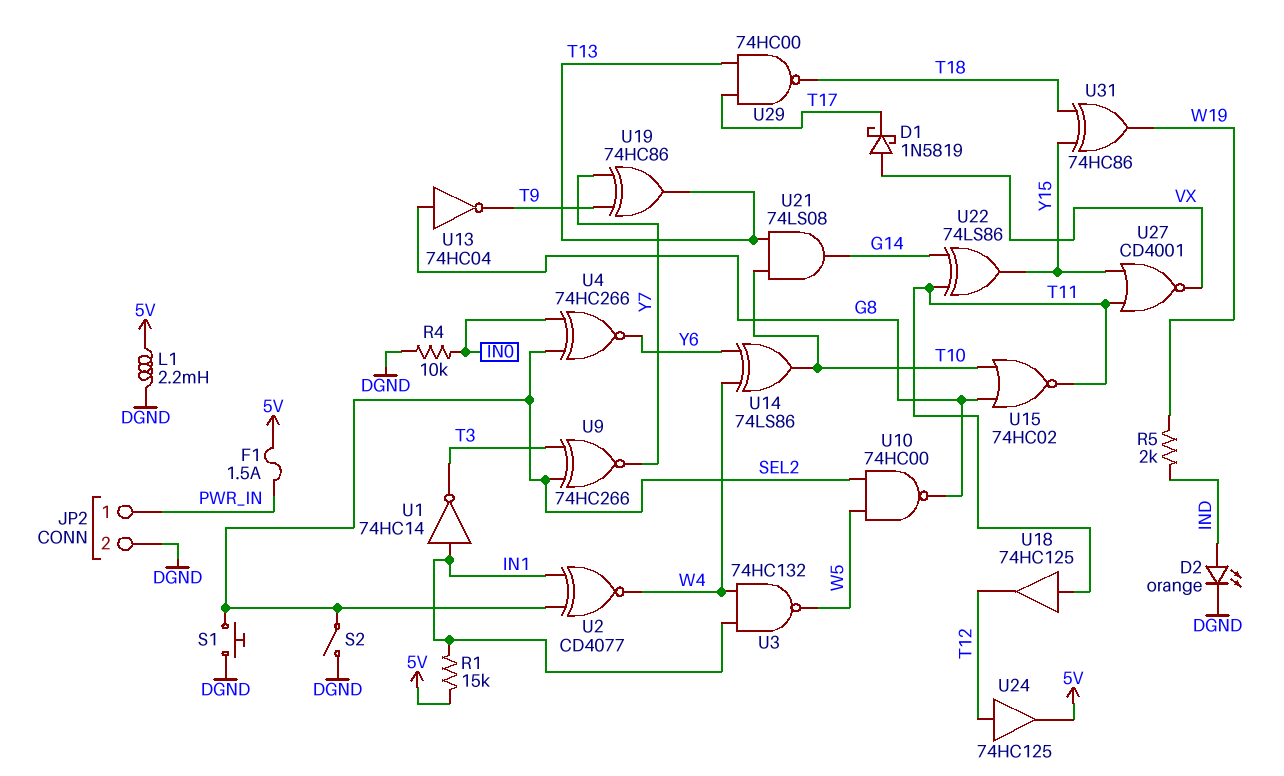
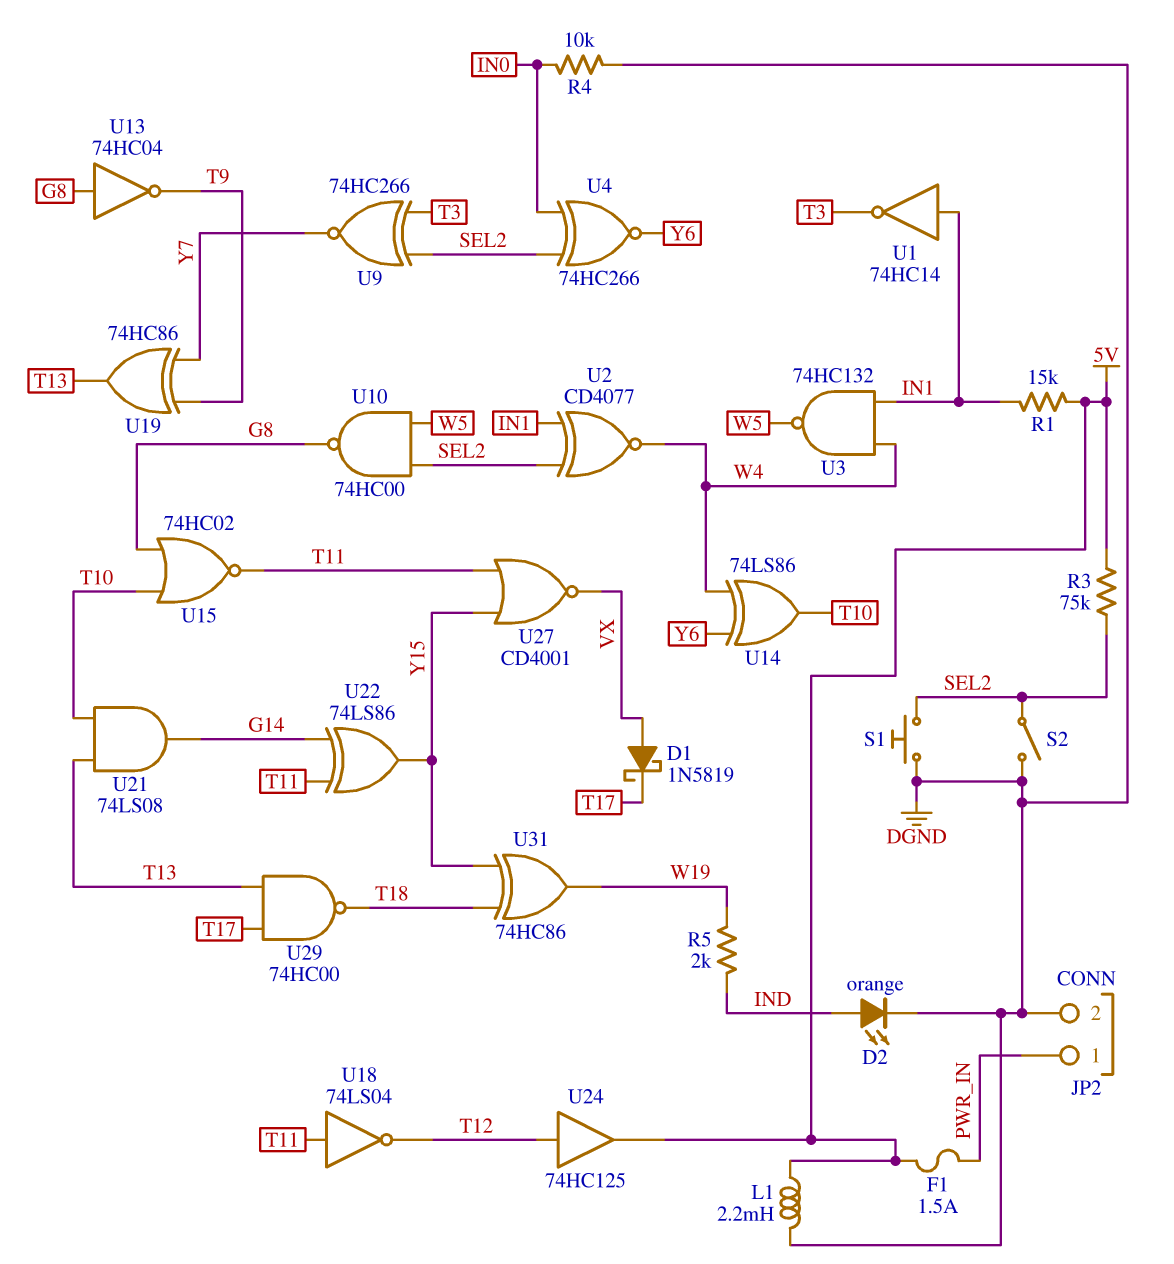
R3: none -> 75k (5V, SEL2)
U18: buffer 74HC125 (in T11, out T12) -> NOT 74LS04 (in T11, out T12)

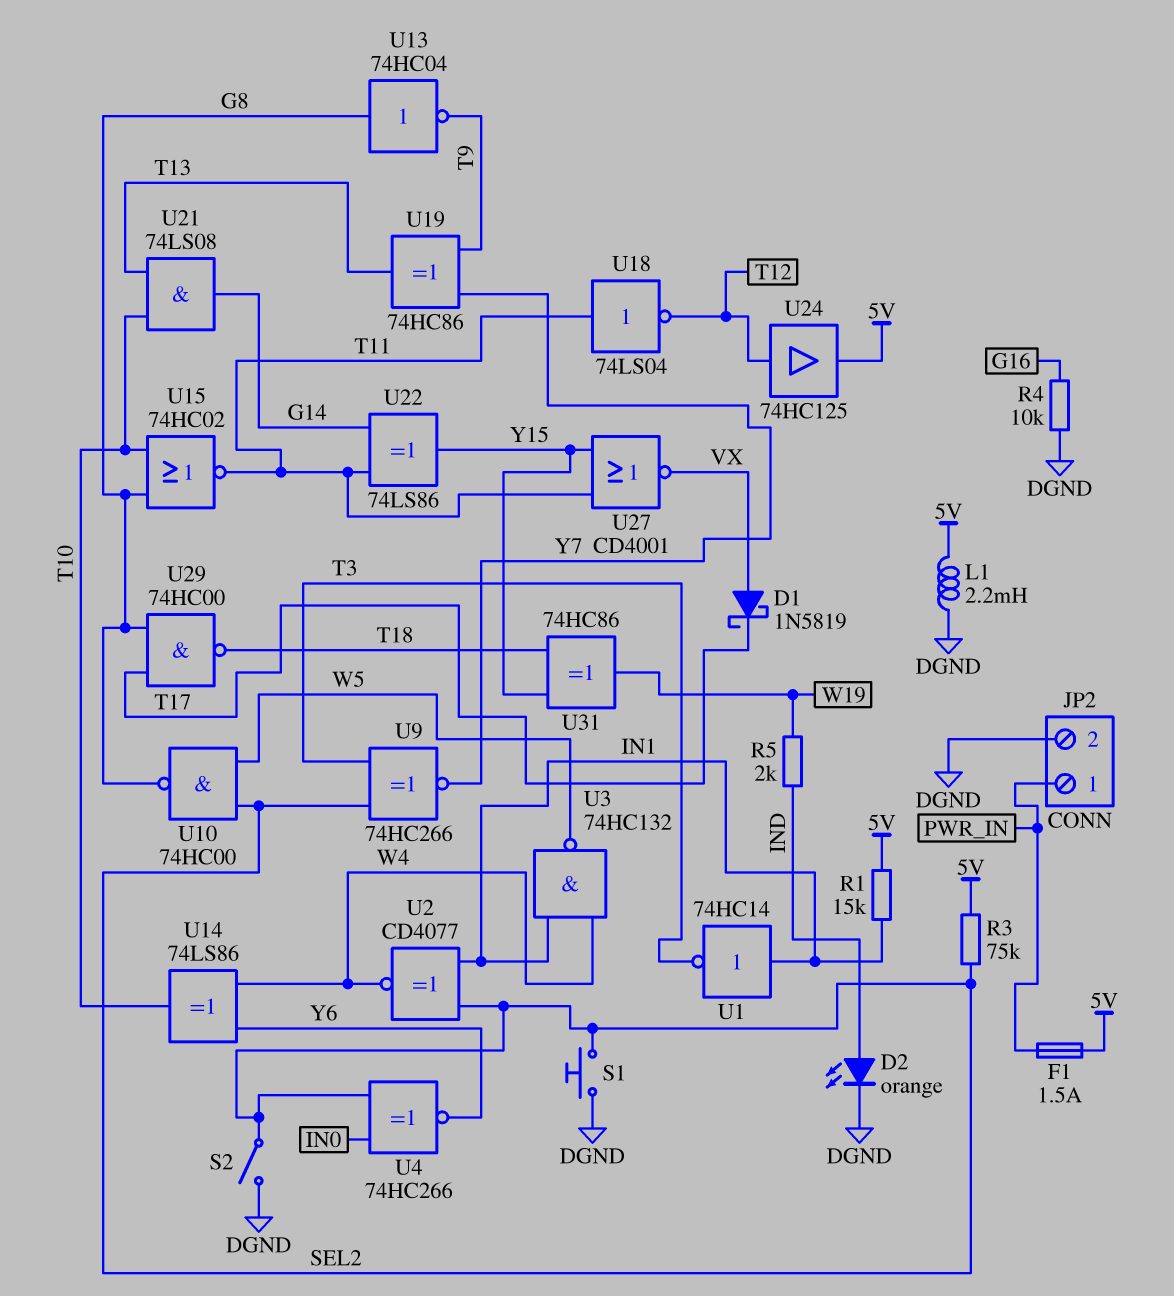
R4: 10k (DGND, IN0) -> 10k (DGND, G16)
U29: NAND 74HC00 (in T13, in T17, out T18) -> NAND 74HC00 (in G8, in T17, out T18)

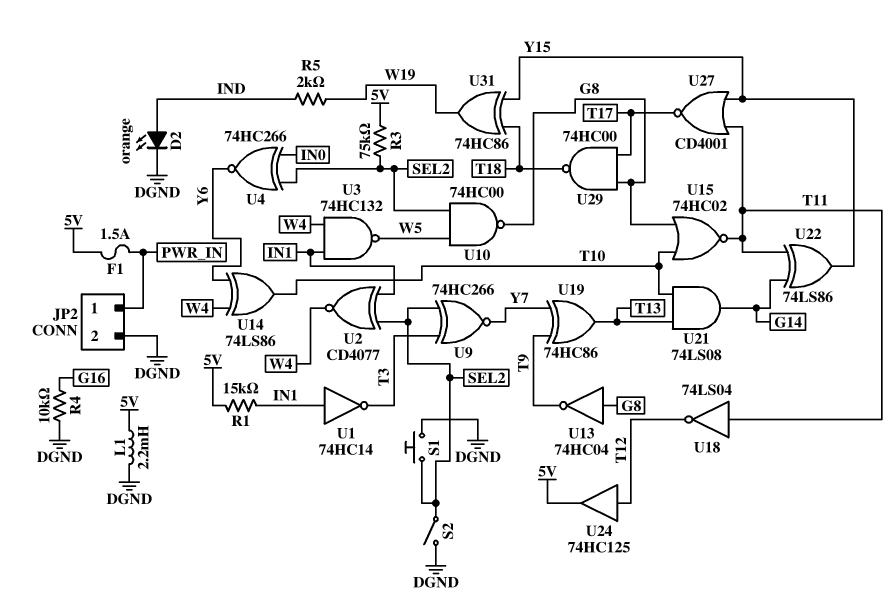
D1: schottky 1N5819 (A VX, K T17) -> none
U27: NOR CD4001 (in T11, in Y15, out VX) -> NOR CD4001 (in T11, in Y15, out T17)

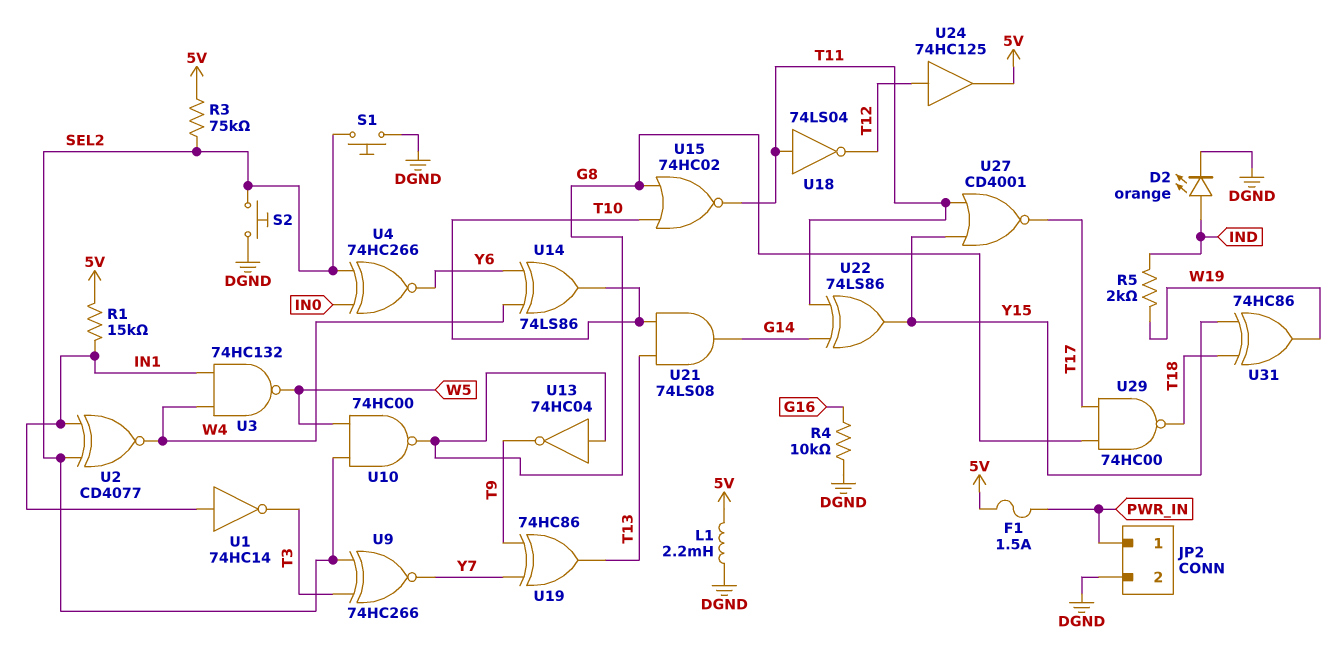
S2: switch (DGND, SEL2) -> button (DGND, SEL2)

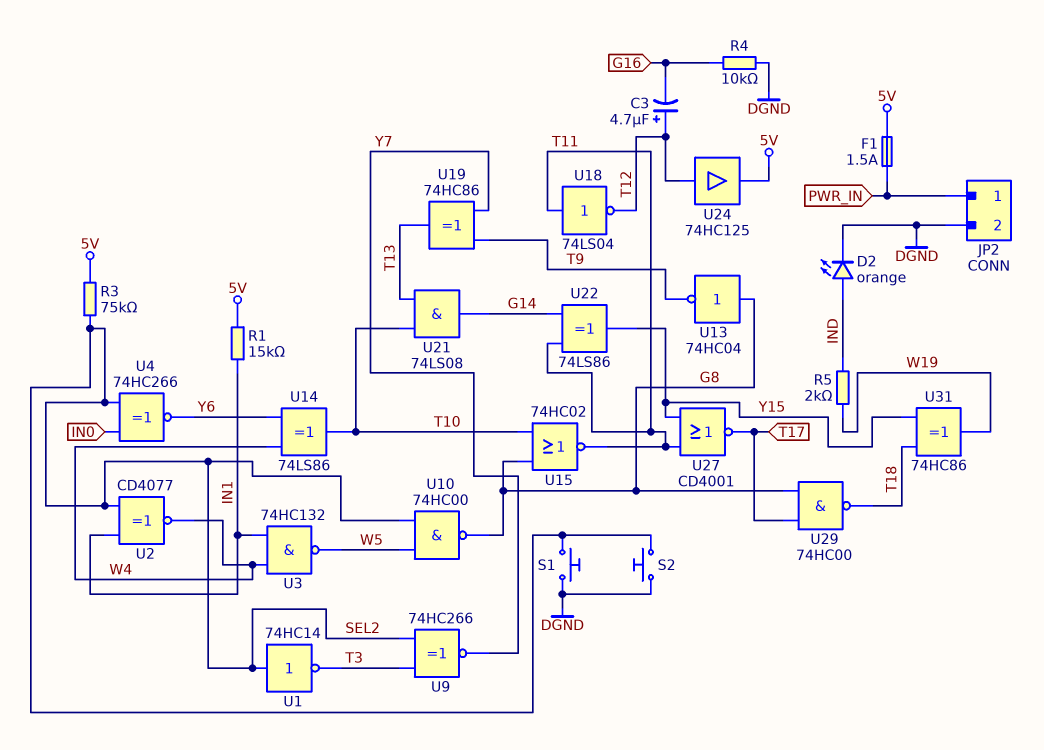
C3: none -> 4.7uF (plus T12, minus G16)
L1: 2.2mH (5V, DGND) -> none
U1: NOT 74HC14 (in IN1, out T3) -> NOT 74HC14 (in SEL2, out T3)

